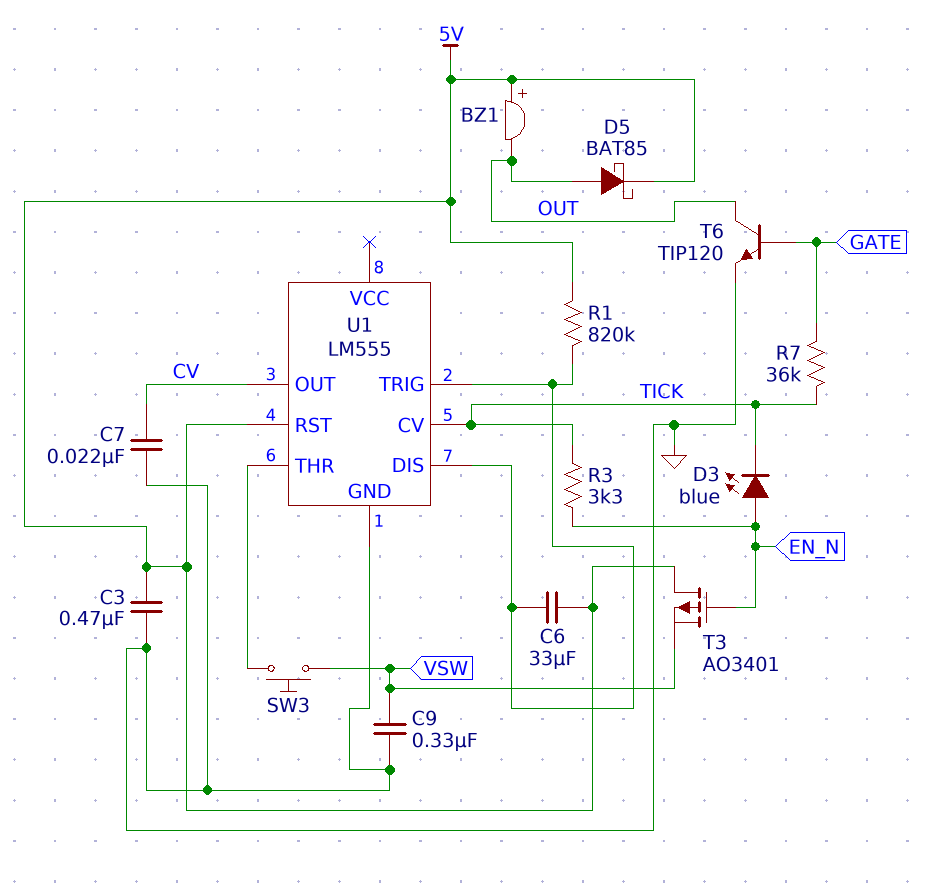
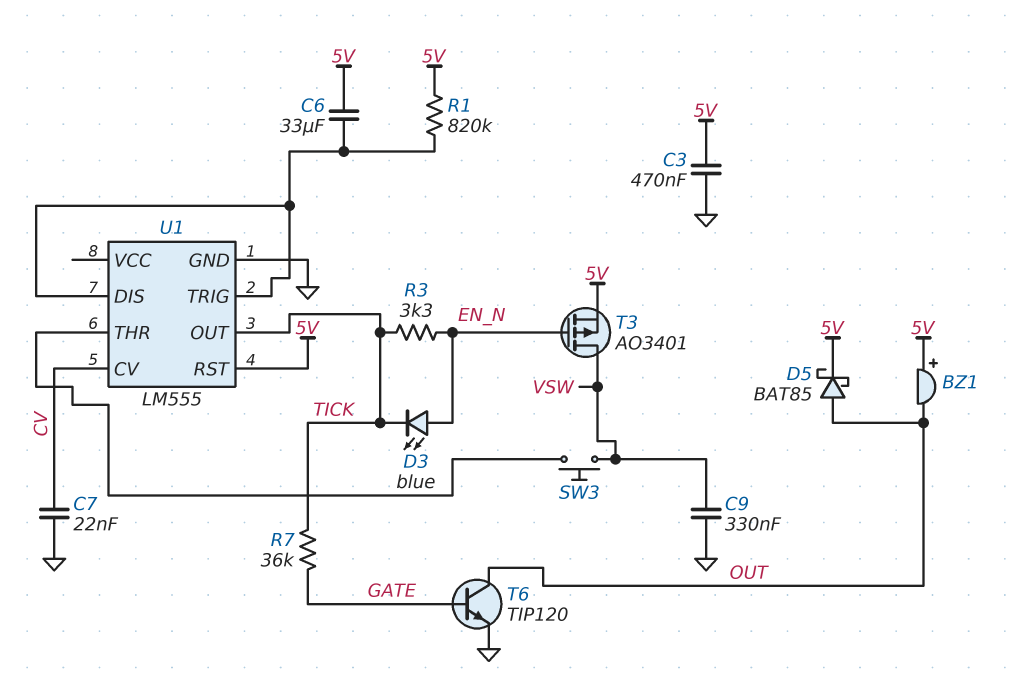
T3: PMOS AO3401 (G EN_N, D 5V, S VSW) -> PMOS AO3401 (G EN_N, D VSW, S 5V)
U1 pin CV: TICK -> CV
U1 pin OUT: CV -> TICK

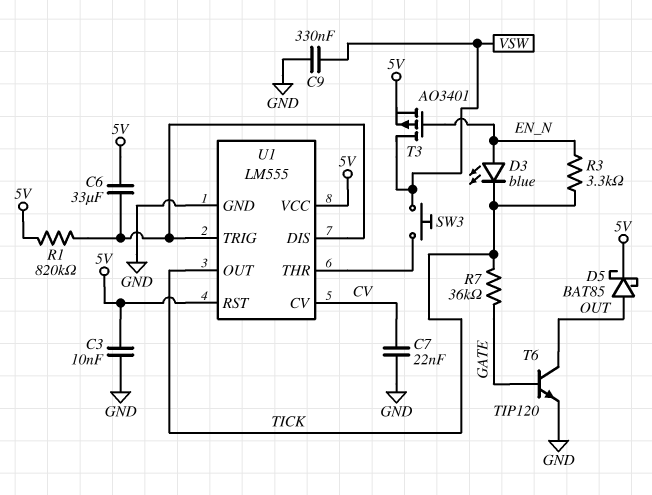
BZ1: buzzer (plus 5V, minus OUT) -> none
C3: 470nF (5V, GND) -> 10nF (5V, GND)
U1 pin VCC: none -> 5V

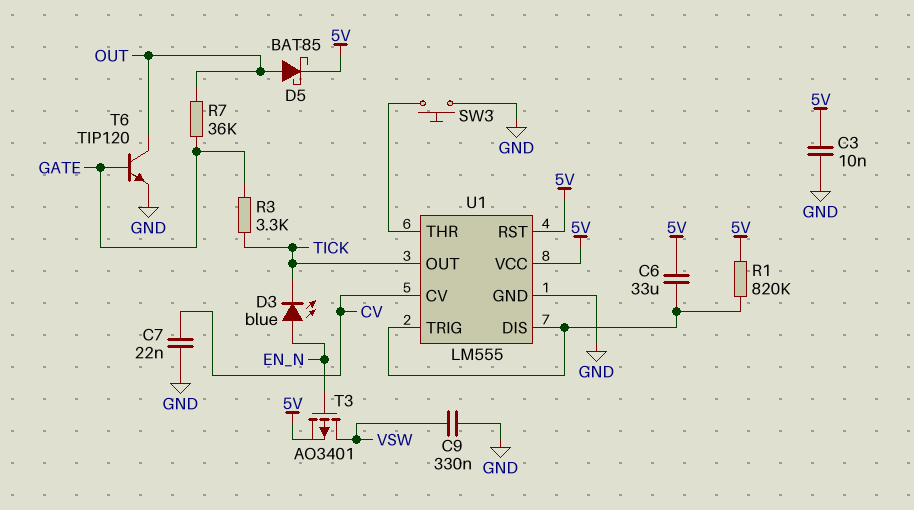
R3: 3.3k (EN_N, TICK) -> 3.3k (GATE, TICK)
R7: 36k (GATE, TICK) -> 36k (GATE, OUT)
SW3: button (U1/THR, VSW) -> button (GND, U1/THR)

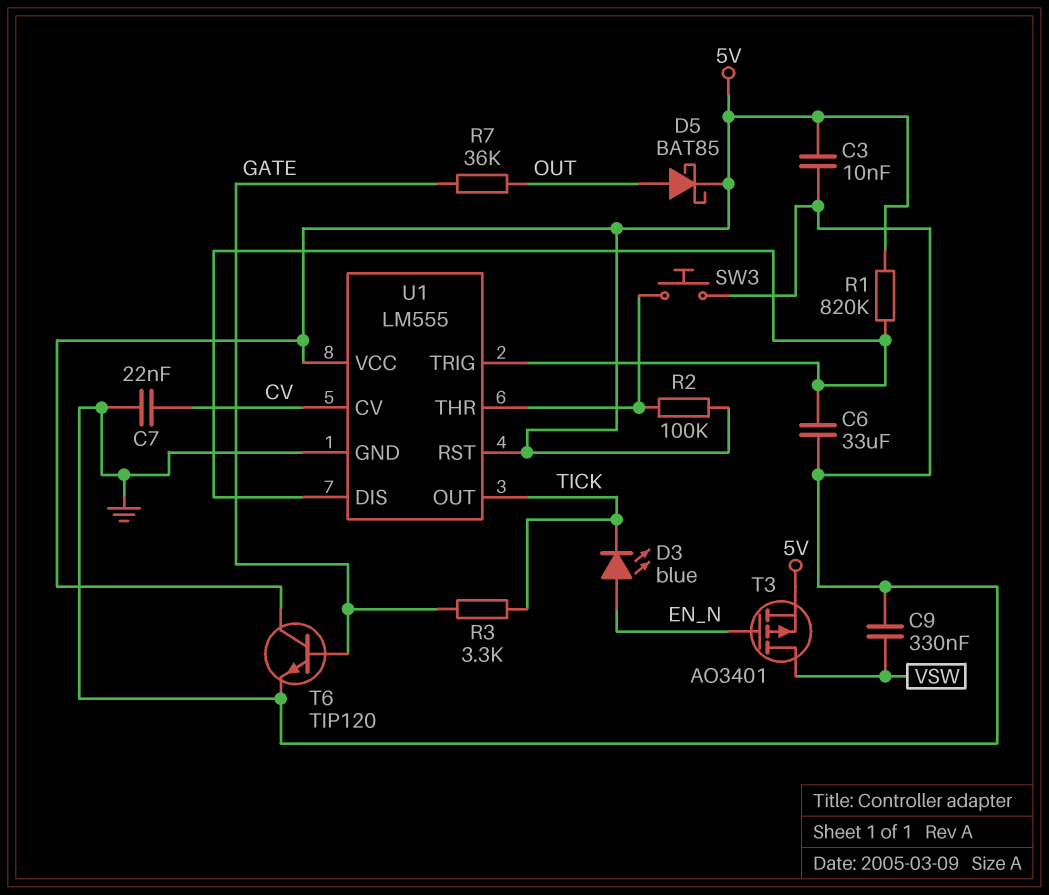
C6: 33uF (5V, U1/DIS) -> 33uF (GND, U1/DIS)
R2: none -> 100k (5V, U1/THR)
T6: NPN TIP120 (B GATE, C OUT, E GND) -> NPN TIP120 (B GATE, C 5V, E GND)

